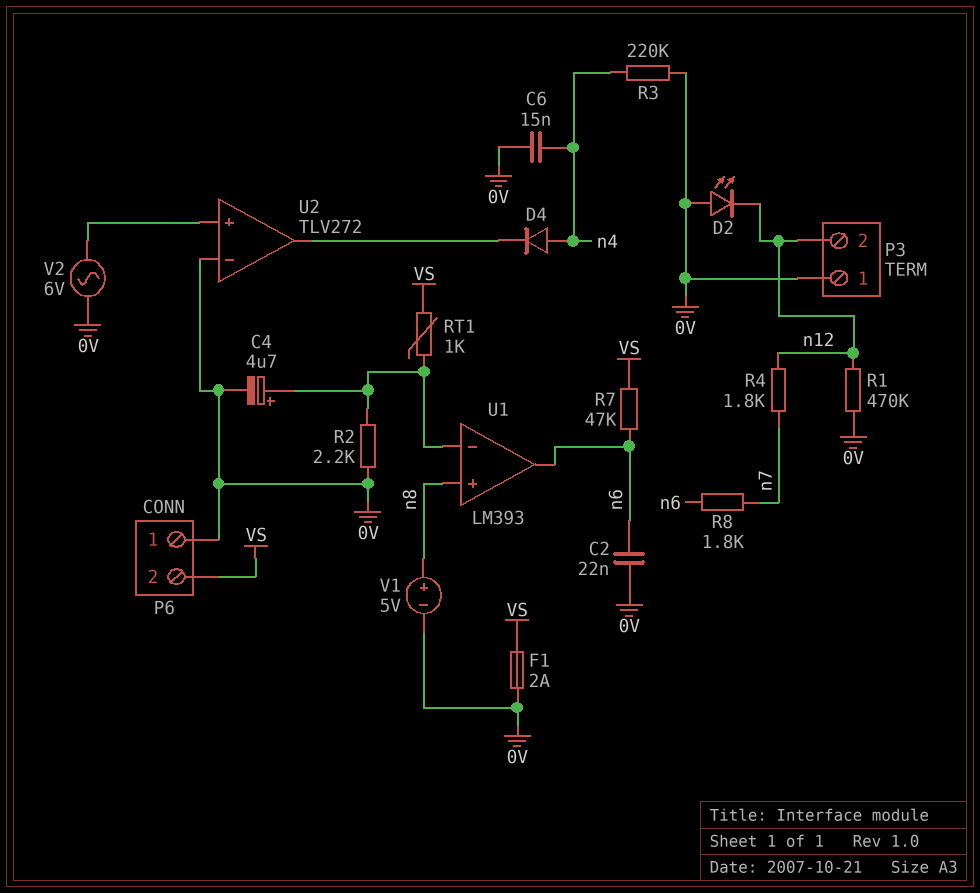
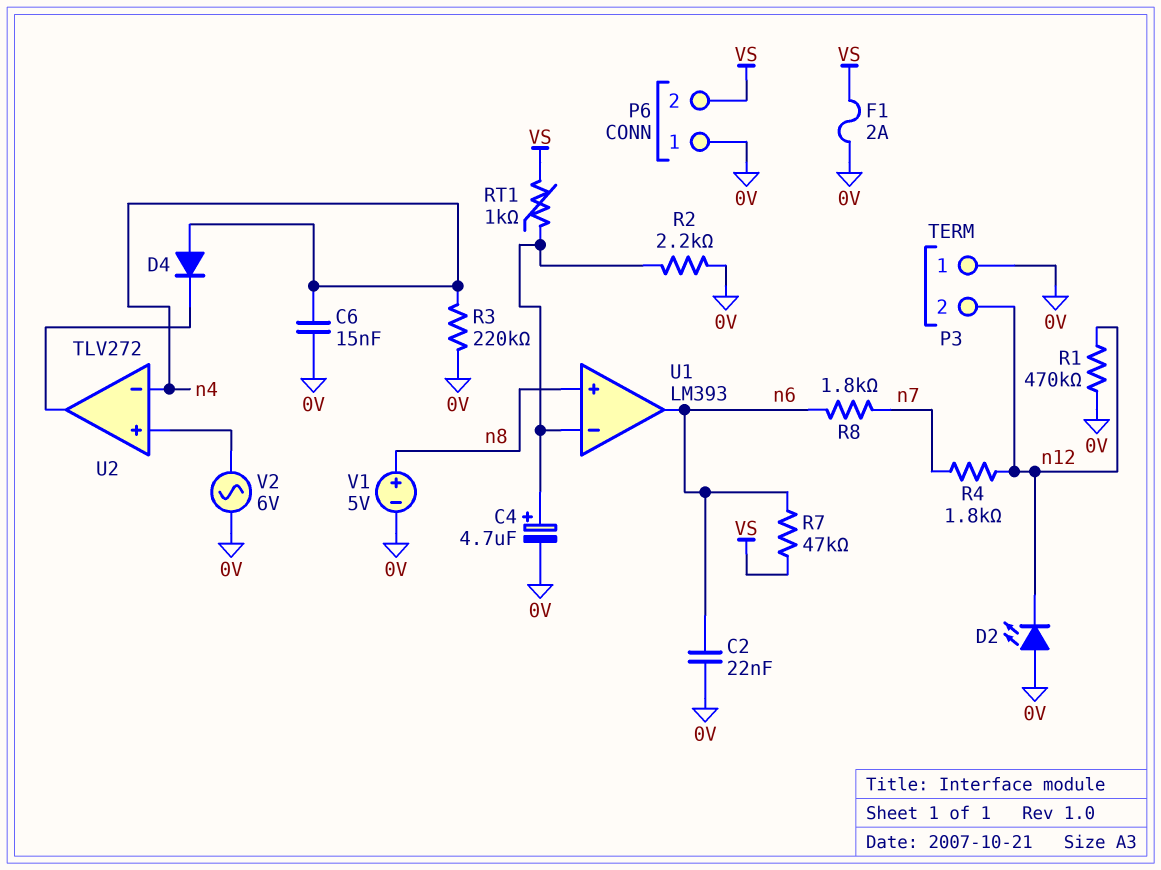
U2 pin in-: 0V -> n4

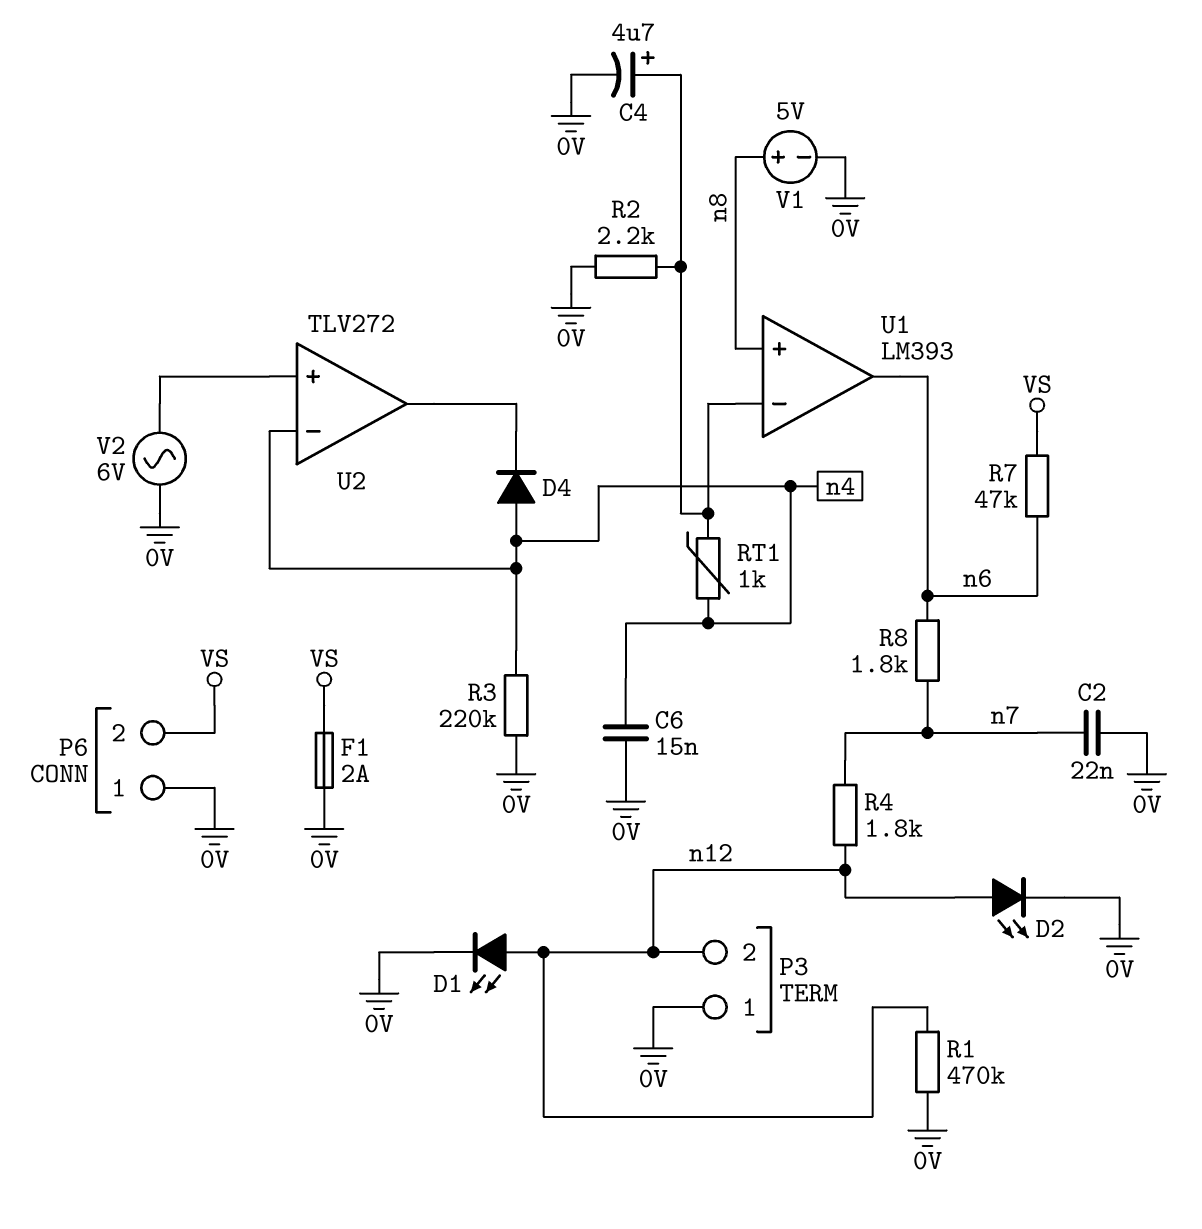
C2: 22nF (0V, n6) -> 22nF (0V, n7)
D1: none -> LED (A n12, K 0V)
D2: LED (A 0V, K n12) -> LED (A n12, K 0V)
RT1: 1k (U1/in-, VS) -> 1k (U1/in-, n4)

